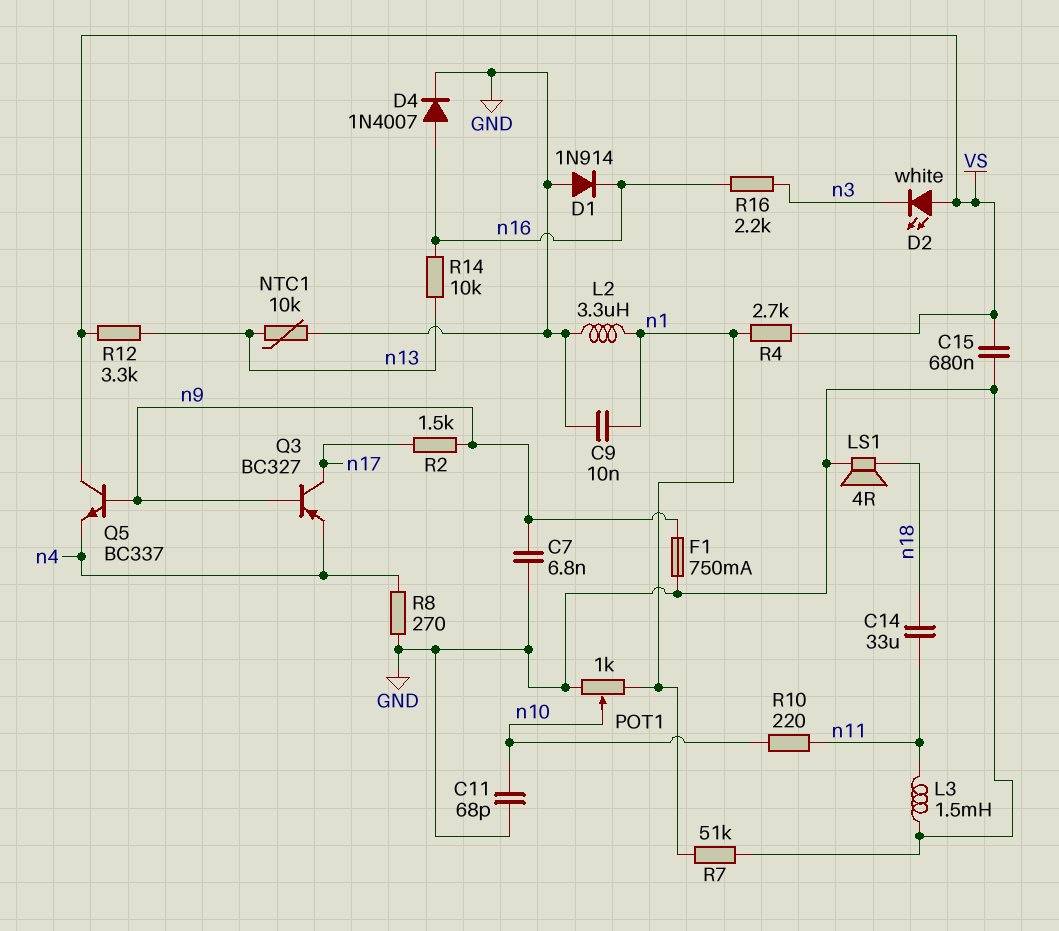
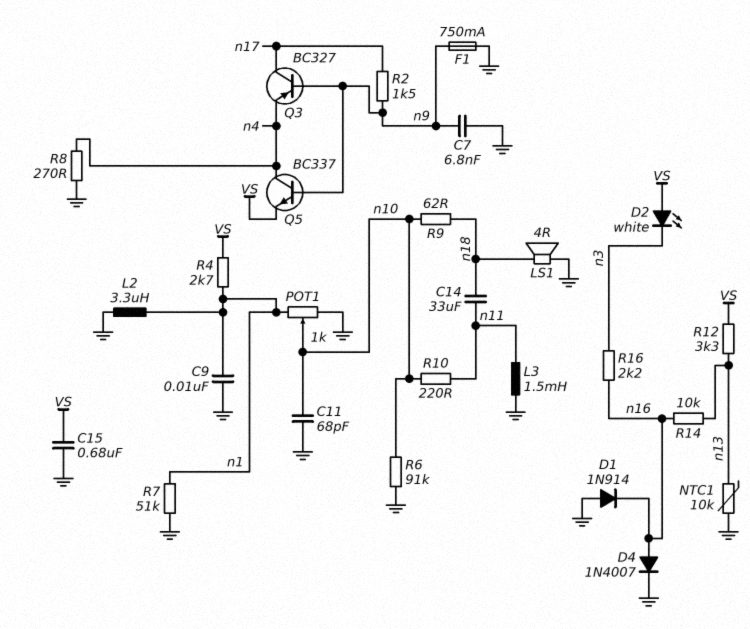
Q5: NPN BC337 (B n9, C VS, E n4) -> NPN BC337 (B n9, C n4, E VS)
R6: none -> 91k (GND, n10)
R9: none -> 62 (n10, n18)

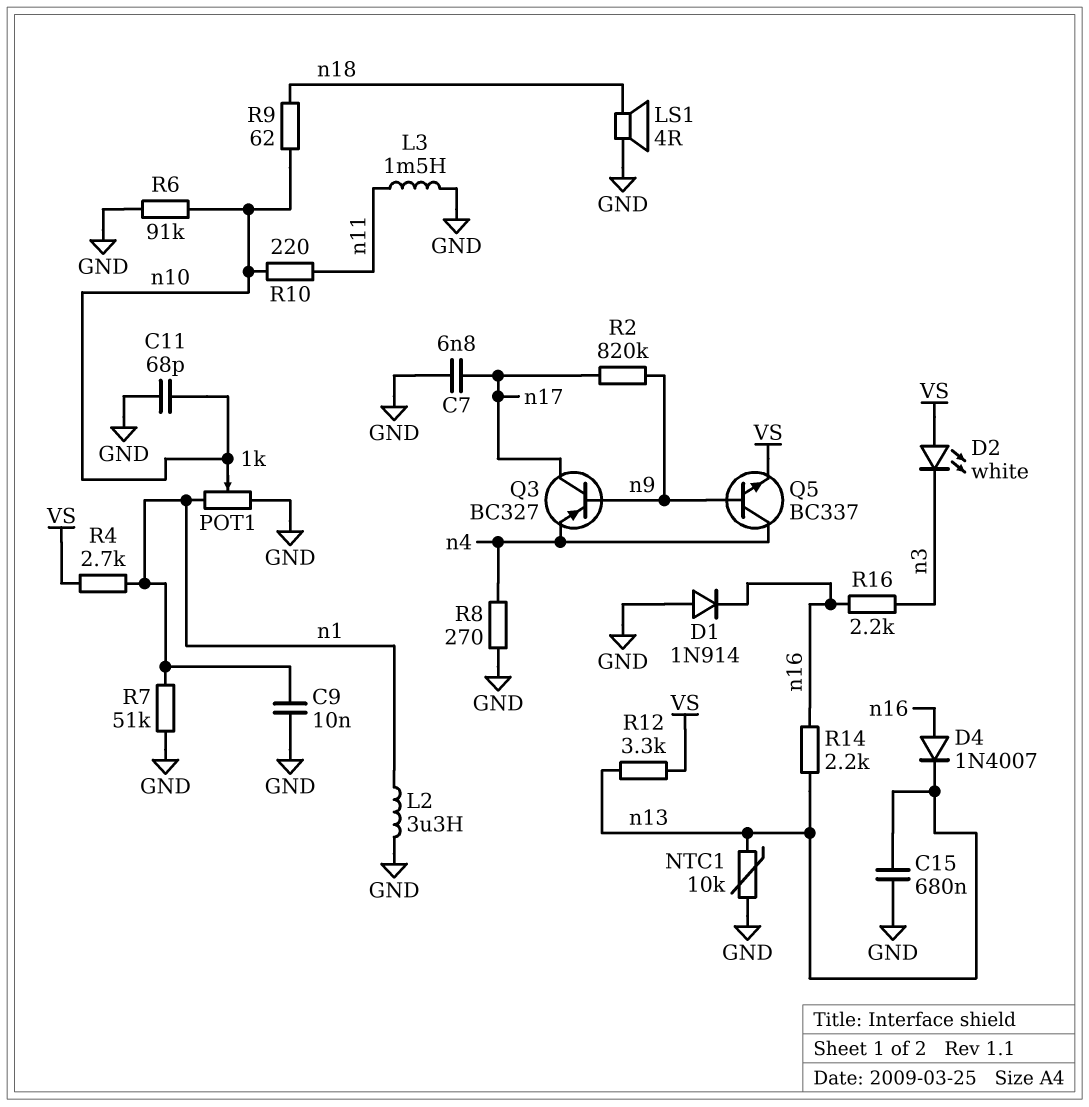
C7: 6.8nF (GND, n9) -> 6.8nF (GND, n17)
C14: 33uF (n11, n18) -> none
C15: 680nF (GND, VS) -> 680nF (GND, n13)
D4: diode 1N4007 (A n16, K GND) -> diode 1N4007 (A n16, K n13)
F1: 750mA (GND, n9) -> none
R2: 1.5k (n9, n17) -> 820k (n9, n17)
R14: 10k (n13, n16) -> 2.2k (n13, n16)

